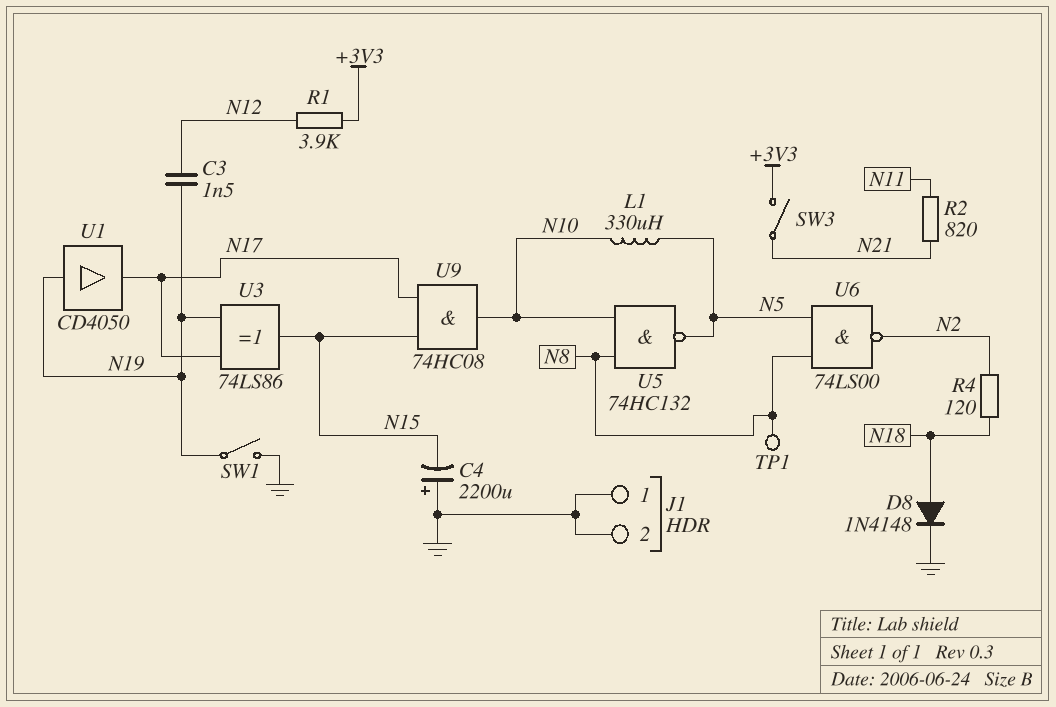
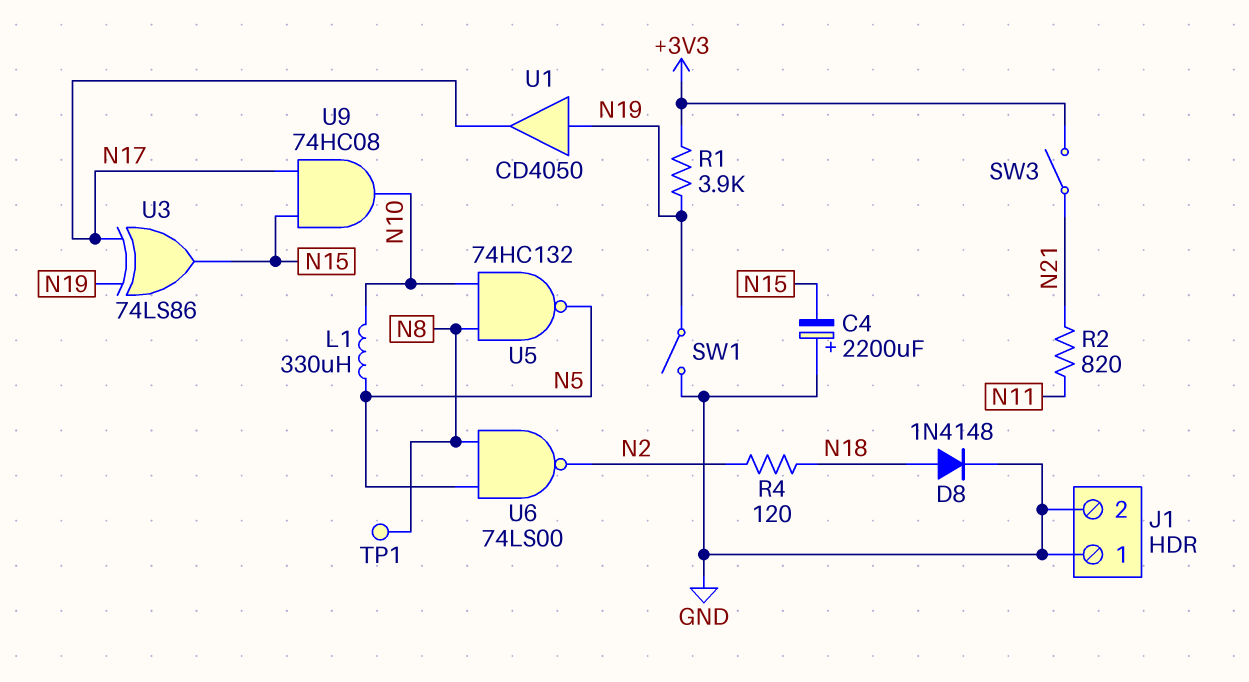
C3: 1.5nF (N12, N19) -> none
R1: 3.9k (+3V3, N12) -> 3.9k (+3V3, N19)

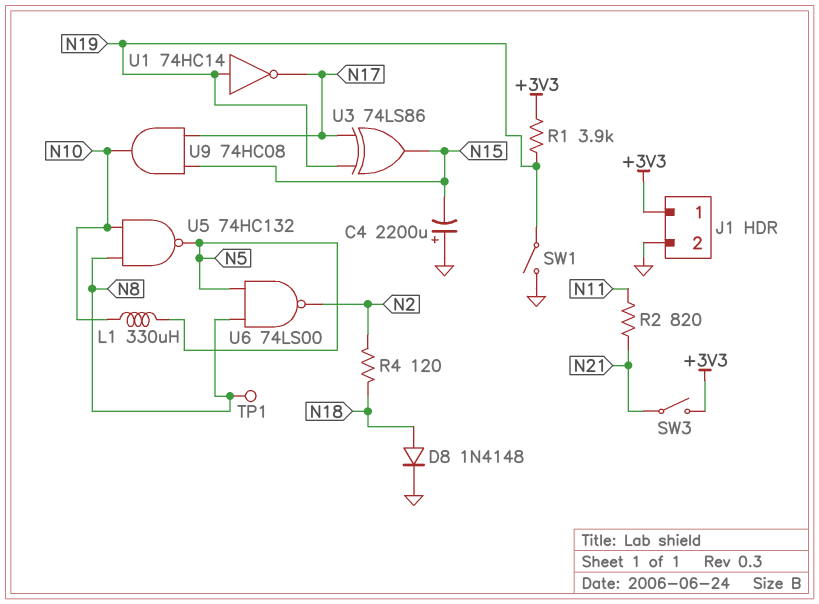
J1 pin 1: GND -> +3V3
U1: buffer CD4050 (in N19, out N17) -> NOT 74HC14 (in N19, out N17)

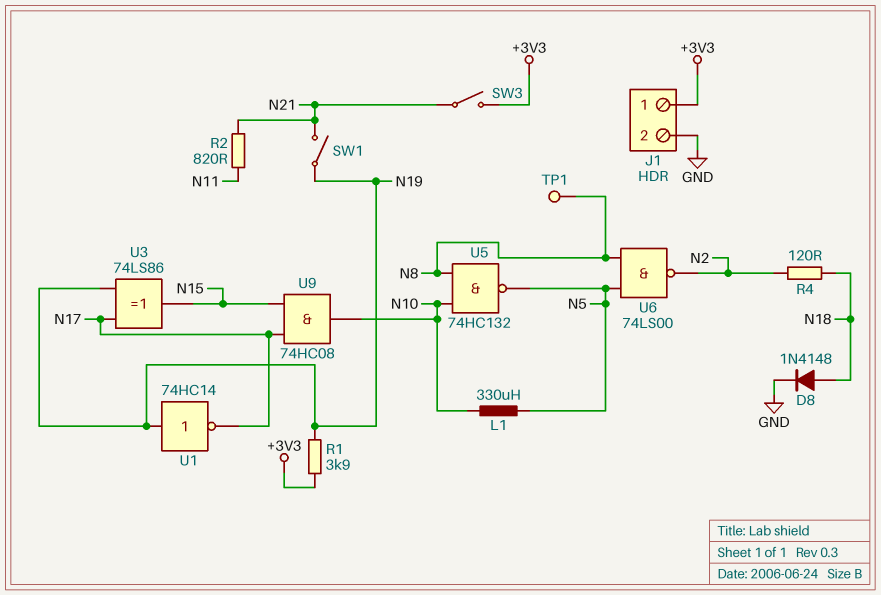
C4: 2200uF (plus GND, minus N15) -> none
SW1: switch (GND, N19) -> switch (N19, N21)

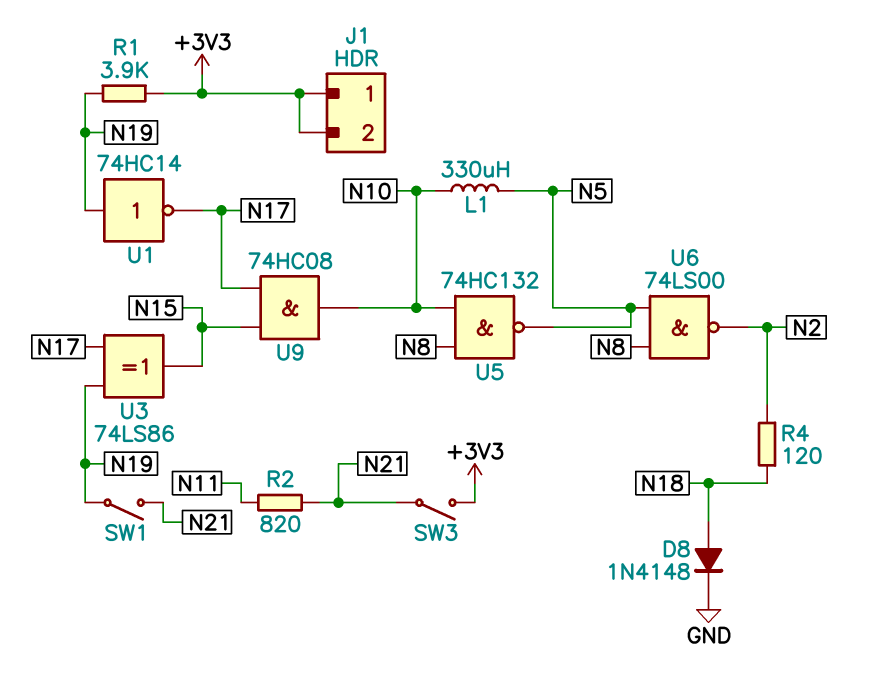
J1 pin 2: GND -> +3V3
TP1: test point (N8) -> none

